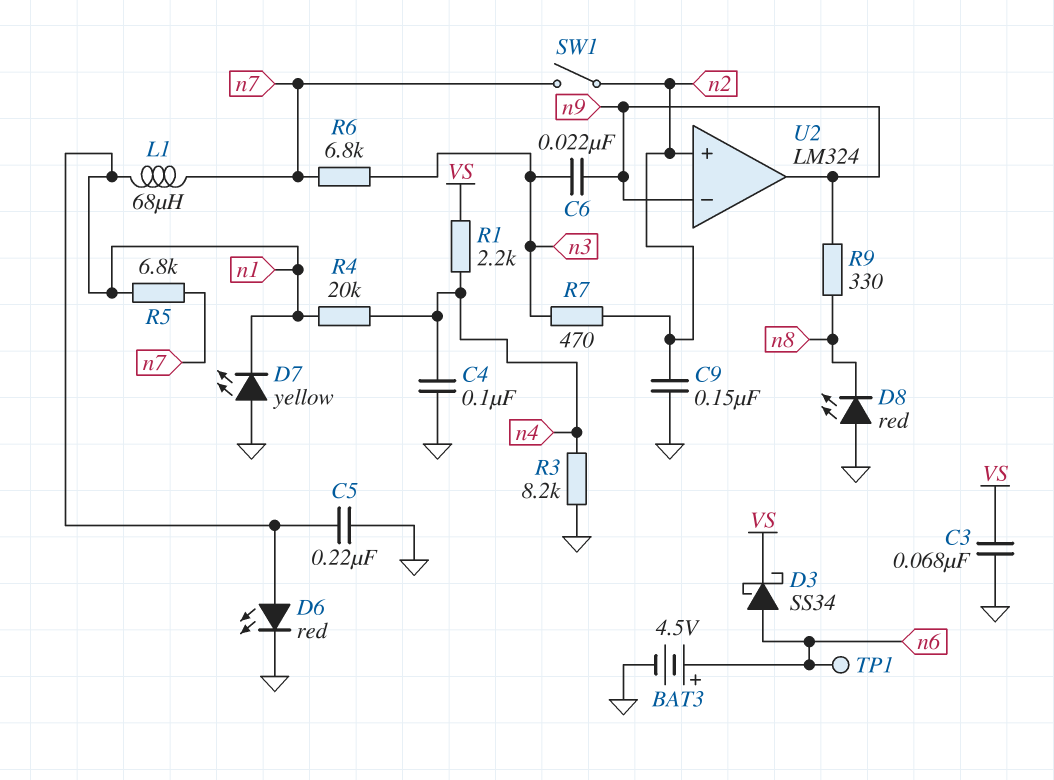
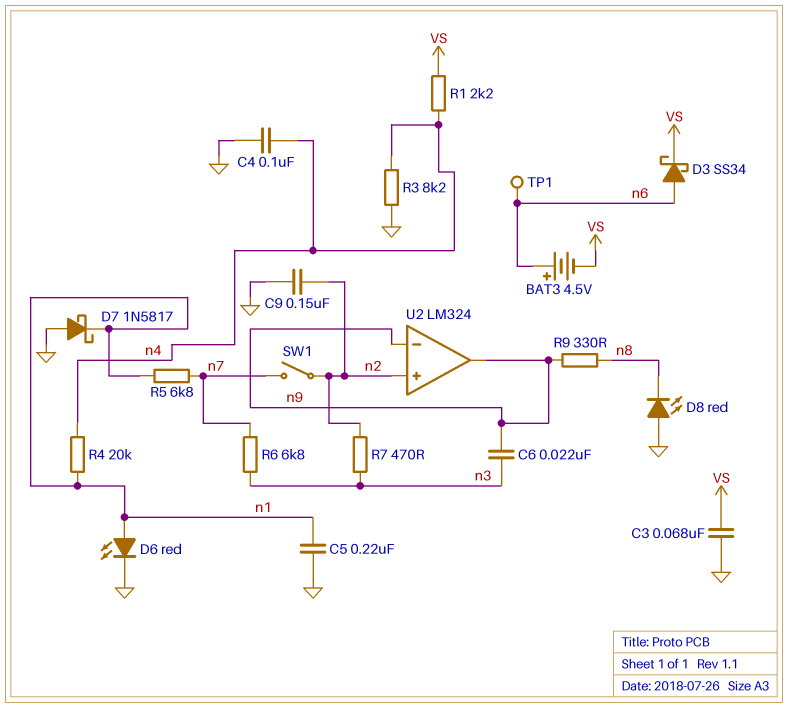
BAT3: 4.5V (plus n6, minus GND) -> 4.5V (plus n6, minus VS)
D7: LED yellow (A GND, K n1) -> schottky 1N5817 (A GND, K n1)
L1: 68uH (n1, n7) -> none

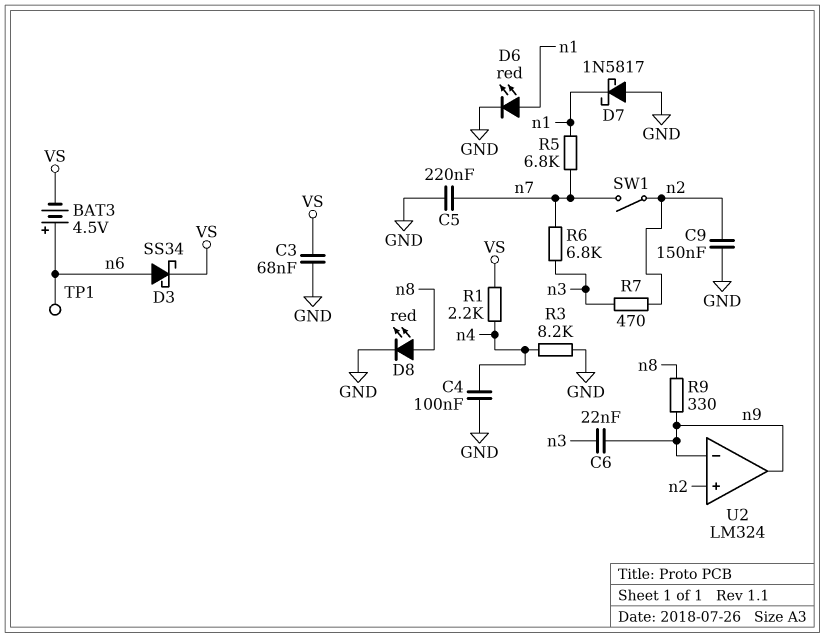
C5: 220nF (GND, n1) -> 220nF (GND, n7)
D8: LED red (A GND, K n8) -> LED red (A n8, K GND)
R4: 20k (n1, n4) -> none

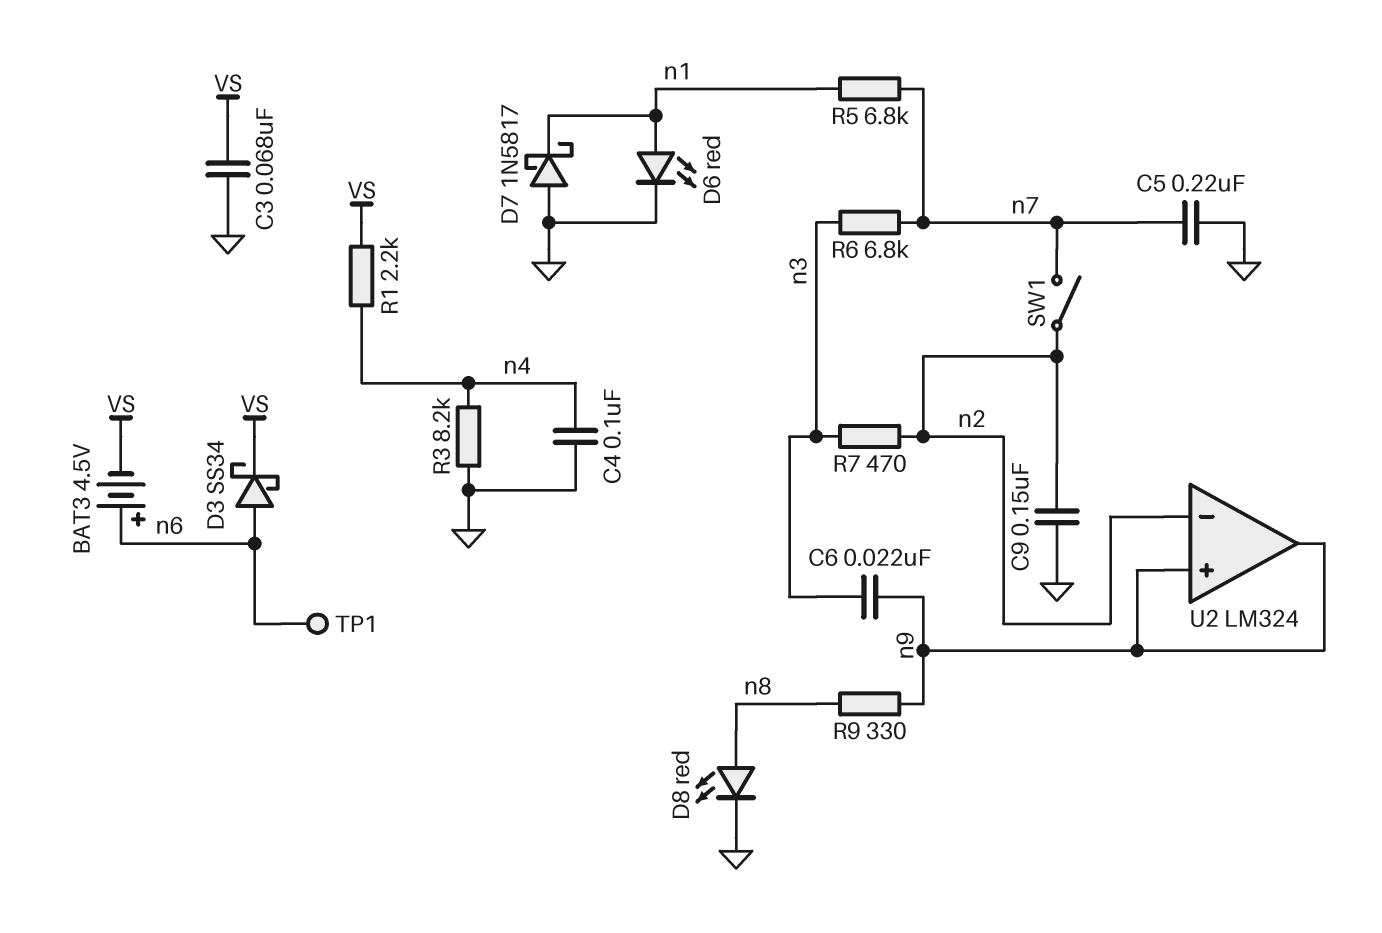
U2 pin in+: n2 -> n9
U2 pin in-: n9 -> n2

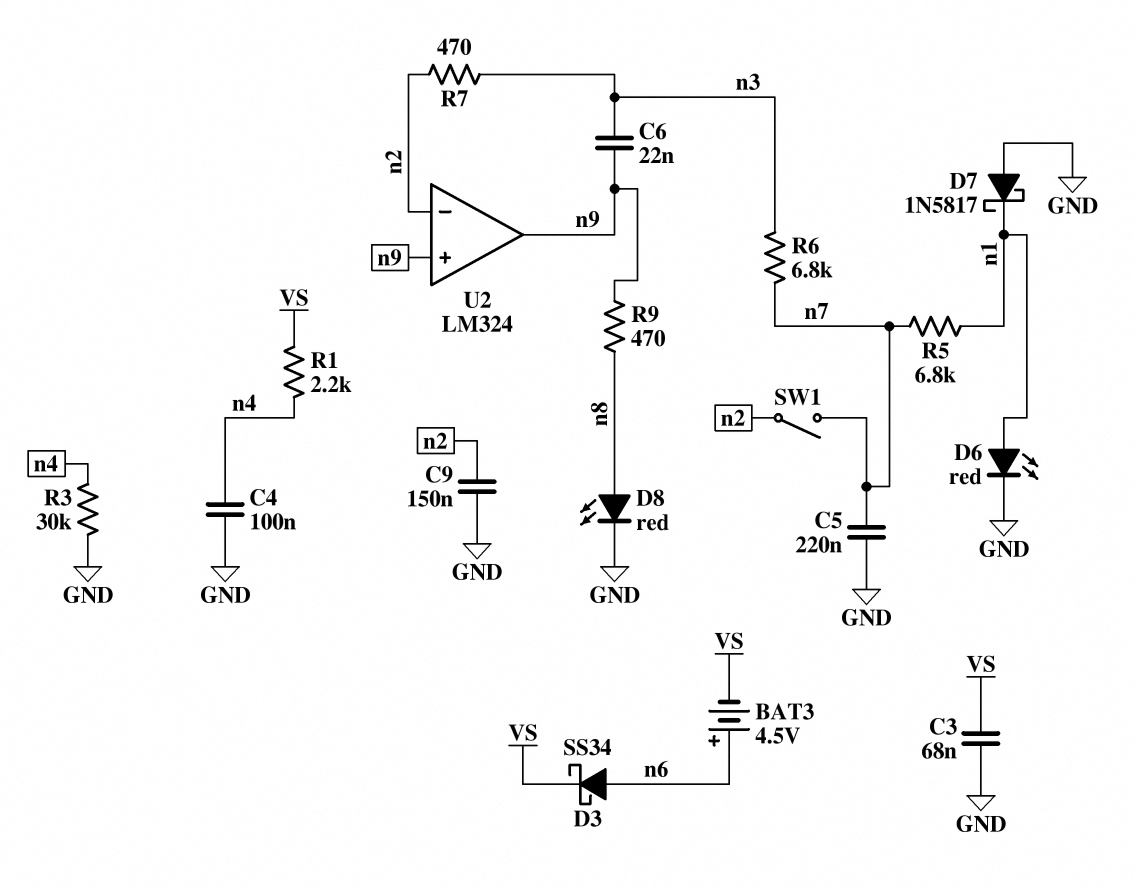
R3: 8.2k (GND, n4) -> 30k (GND, n4)
R9: 330 (n8, n9) -> 470 (n8, n9)
TP1: test point (n6) -> none

